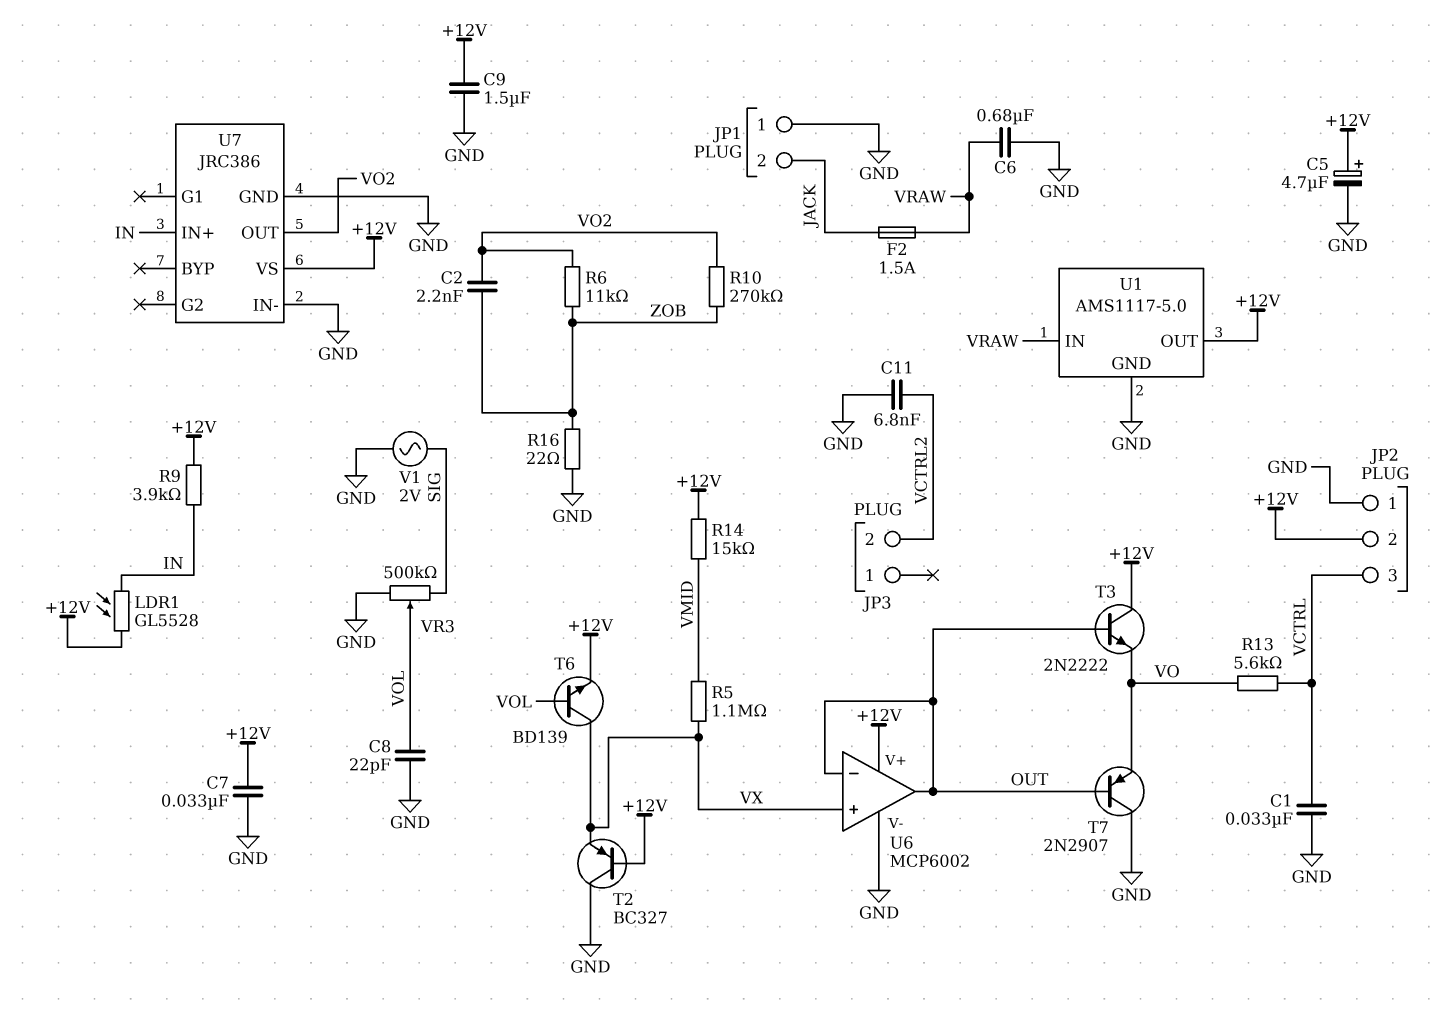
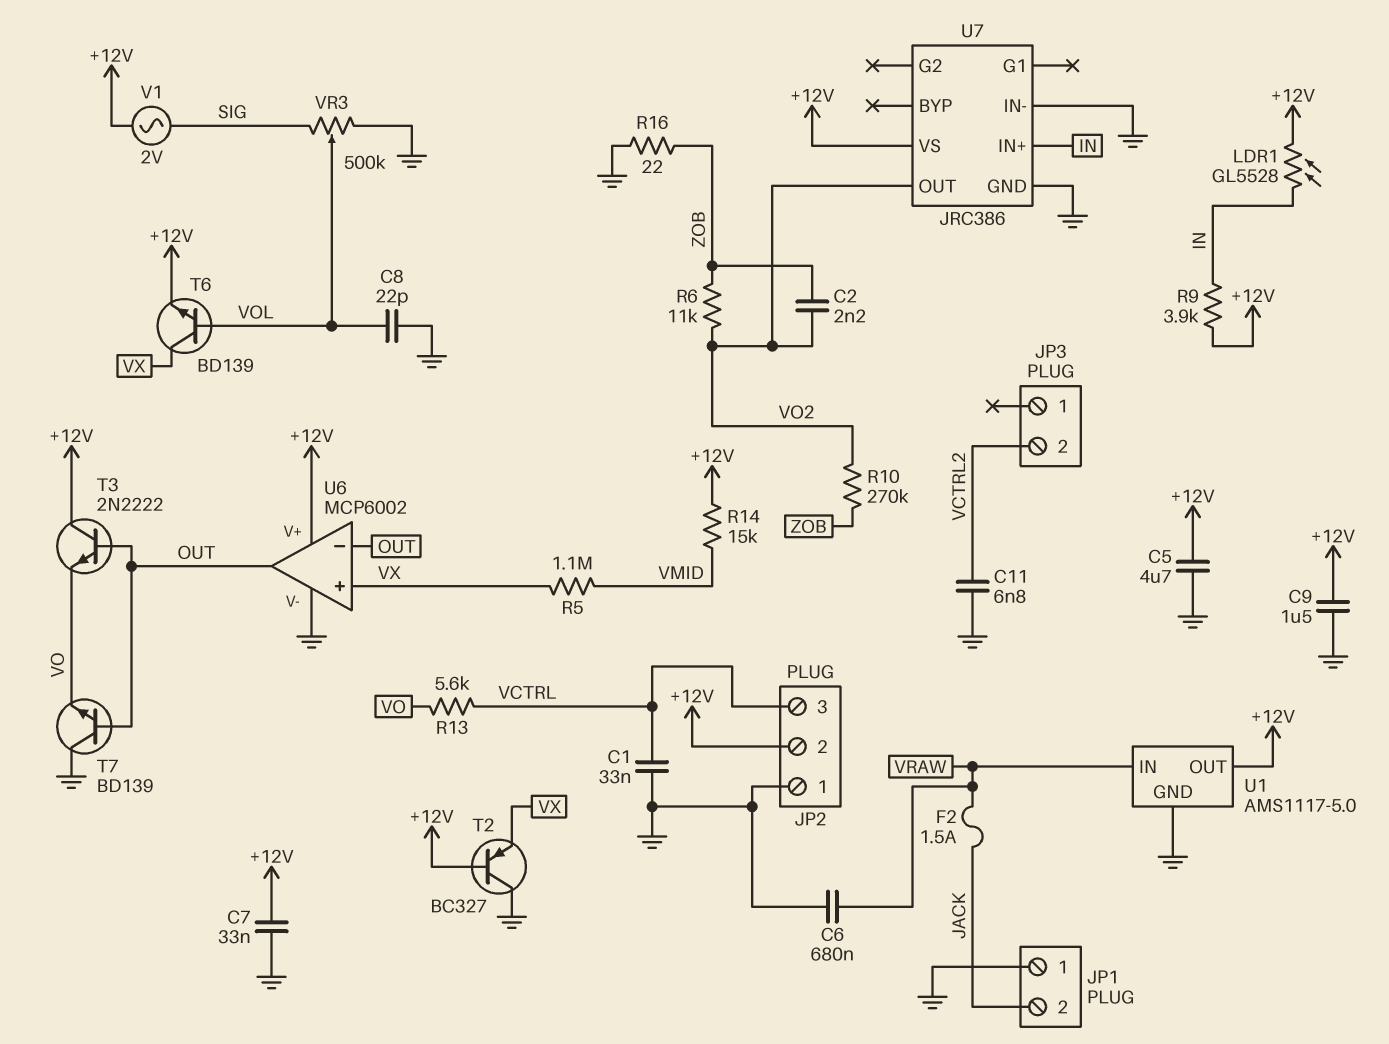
C5: 4.7uF (plus +12V, minus GND) -> 4.7uF (+12V, GND)
T7: PNP 2N2907 (B OUT, C GND, E VO) -> NPN BD139 (B OUT, C GND, E VO)
V1: AC 2V (GND, SIG) -> AC 2V (+12V, SIG)

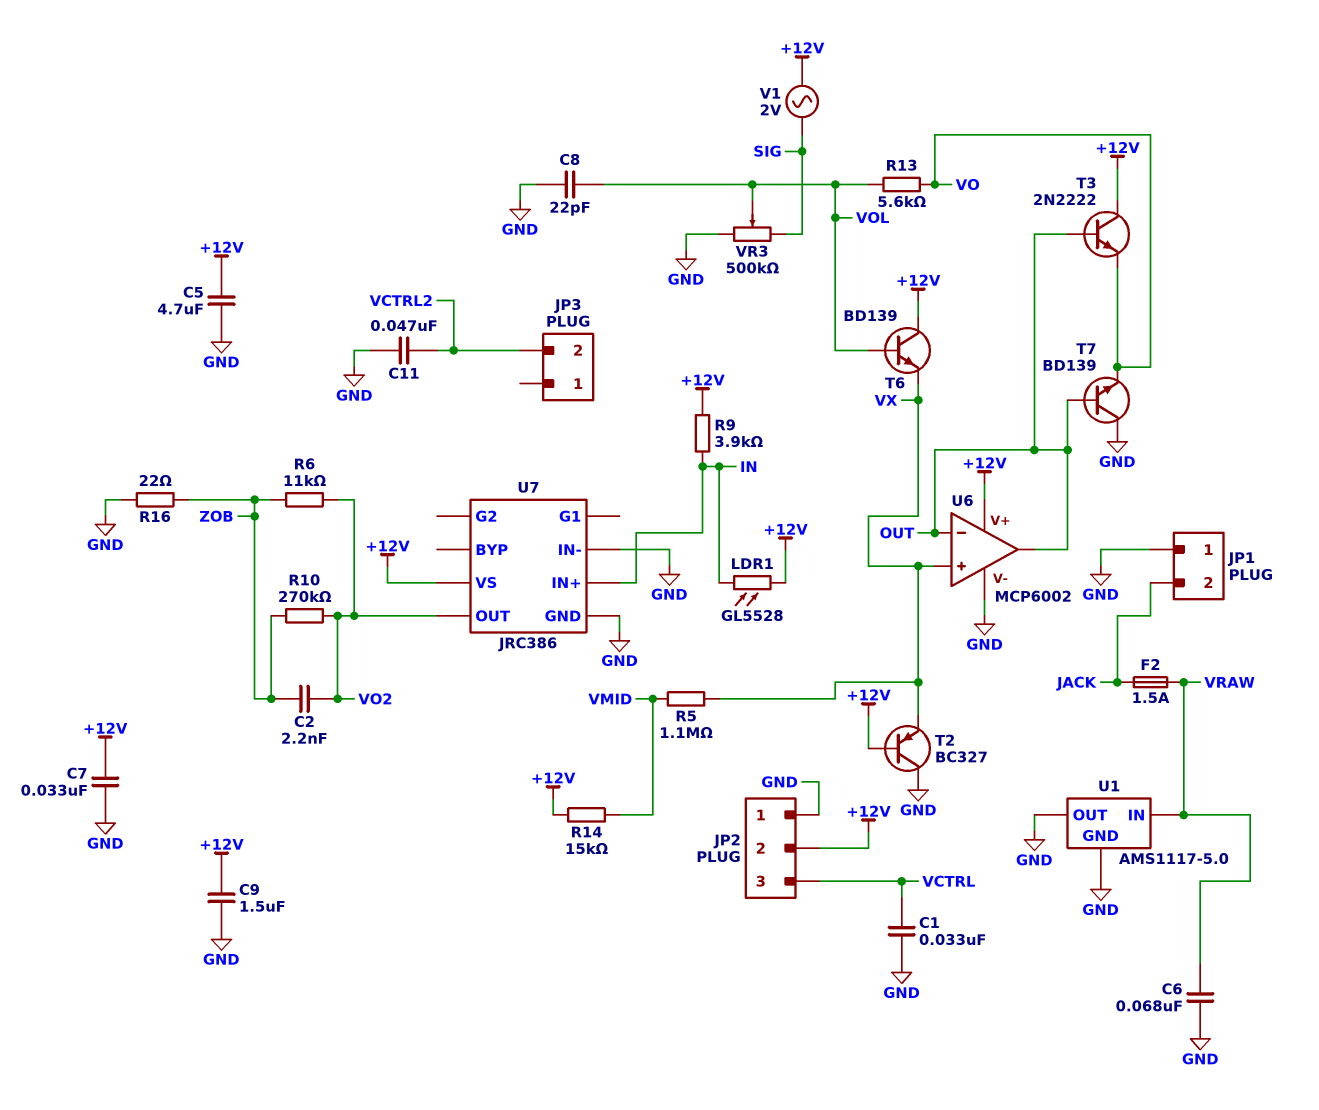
C6: 680nF (GND, VRAW) -> 68nF (GND, VRAW)
C11: 6.8nF (GND, VCTRL2) -> 47nF (GND, VCTRL2)
R13: 5.6k (VCTRL, VO) -> 5.6k (VO, VOL)
T6: NPN BD139 (B VOL, C VX, E +12V) -> NPN BD139 (B VOL, C +12V, E VX)
U1 pin OUT: +12V -> GND

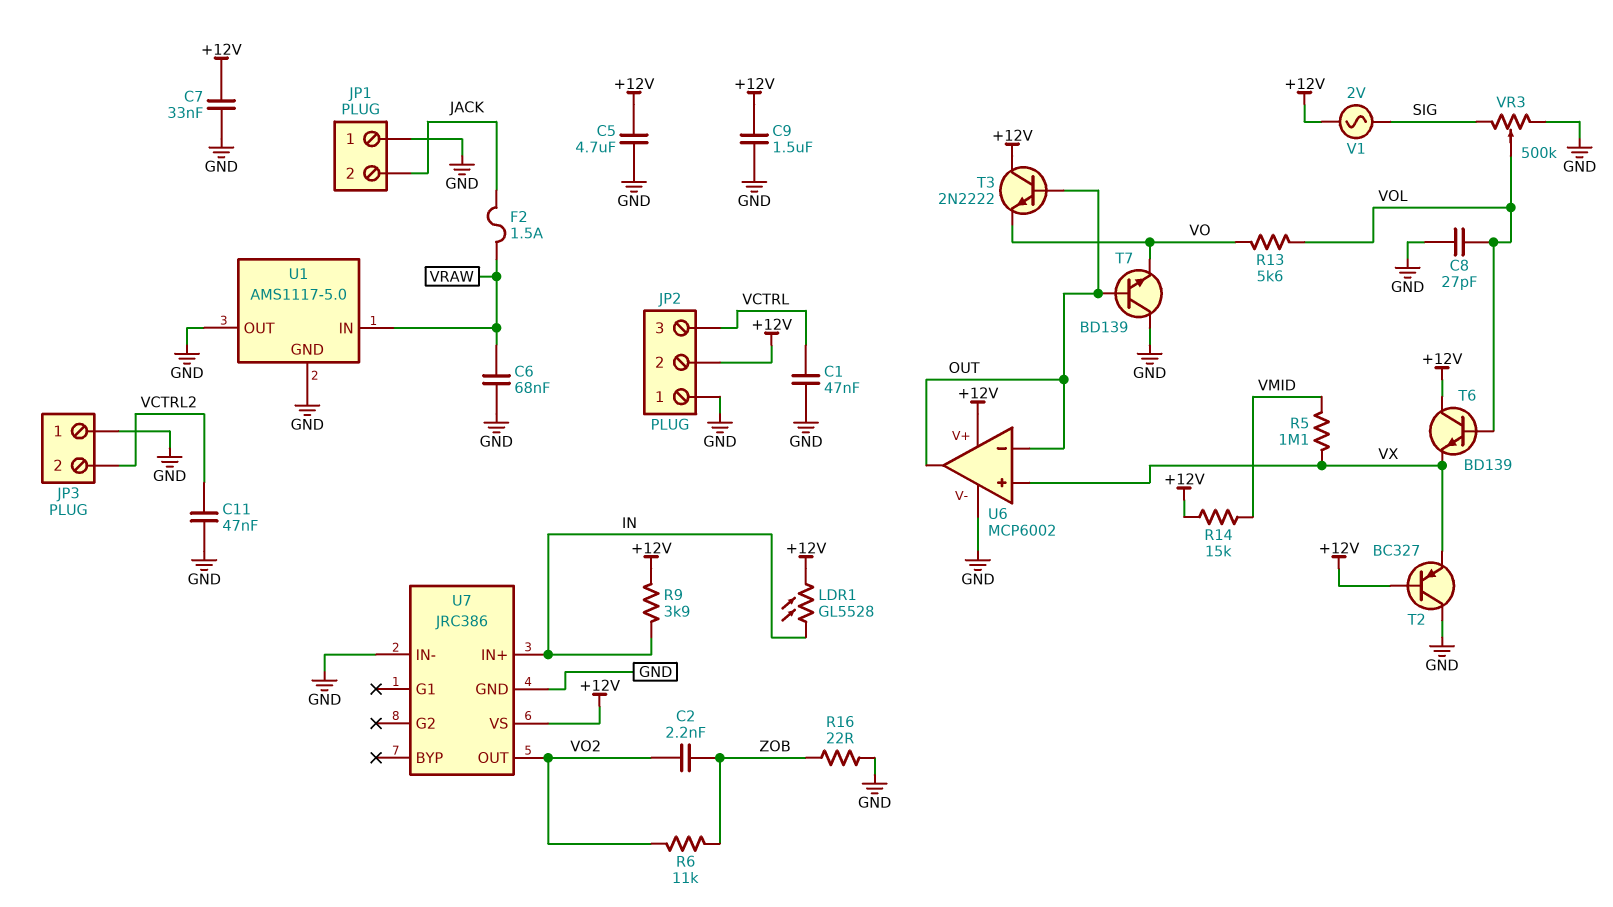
C1: 33nF (GND, VCTRL) -> 47nF (GND, VCTRL)
C8: 22pF (GND, VOL) -> 27pF (GND, VOL)
JP3 pin 1: none -> GND
R10: 270k (VO2, ZOB) -> none

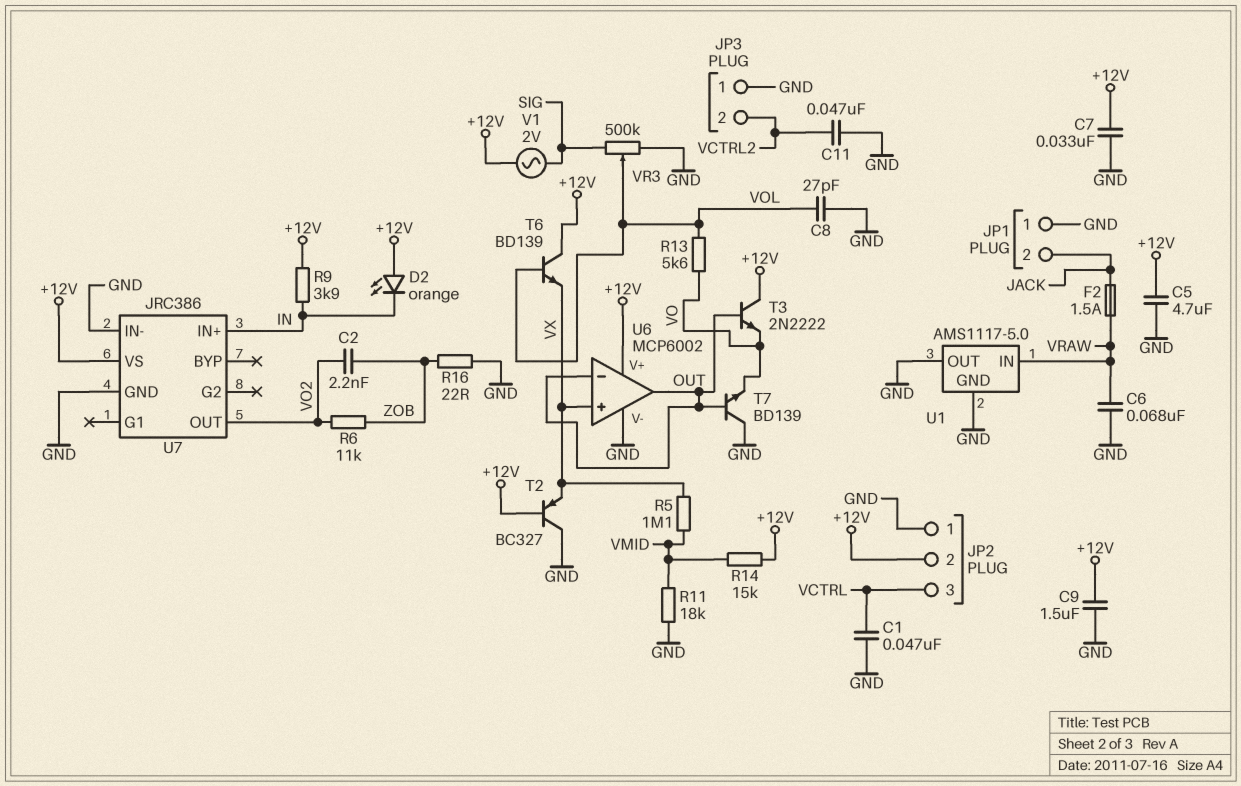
D2: none -> LED orange (A +12V, K IN)
LDR1: GL5528 (+12V, IN) -> none
R11: none -> 18k (GND, VMID)

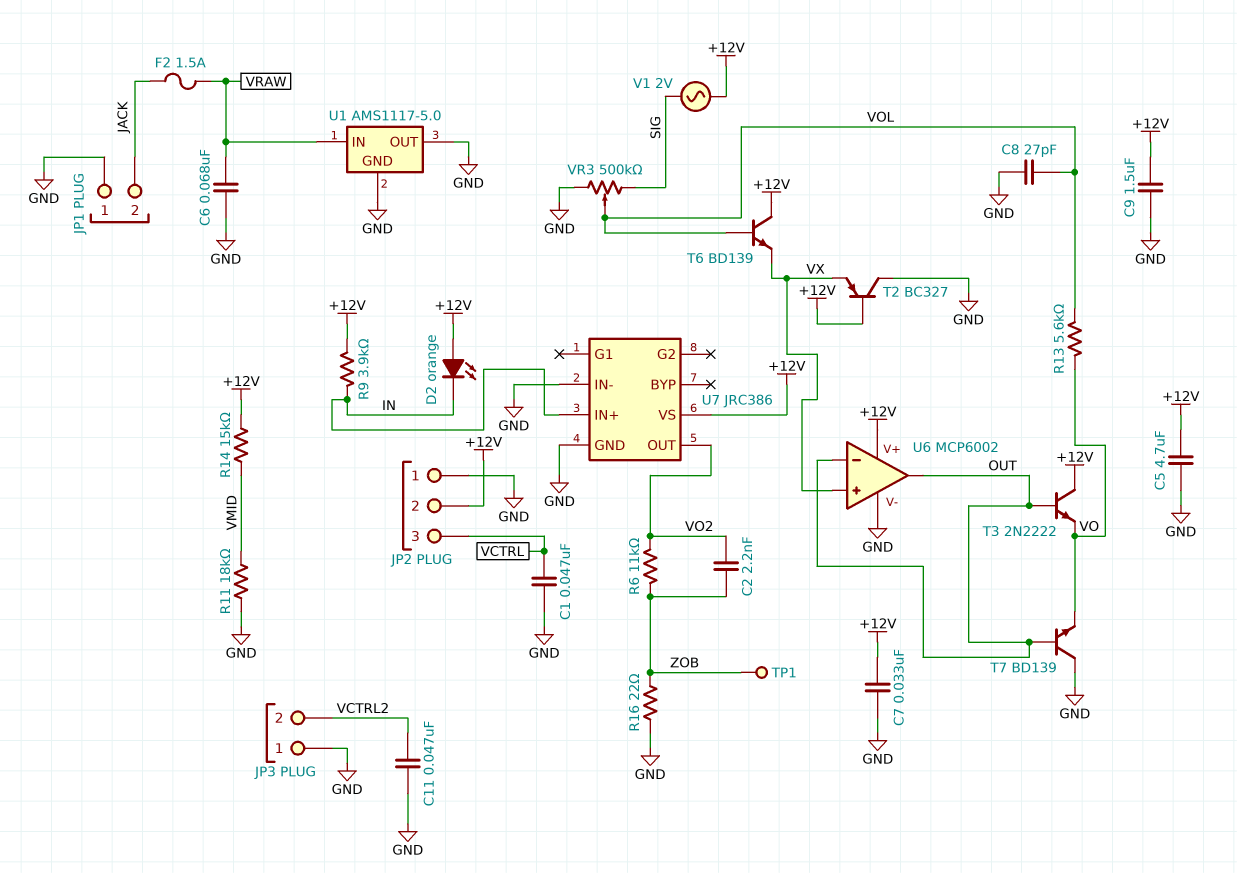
R5: 1.1M (VMID, VX) -> none
TP1: none -> test point (ZOB)

